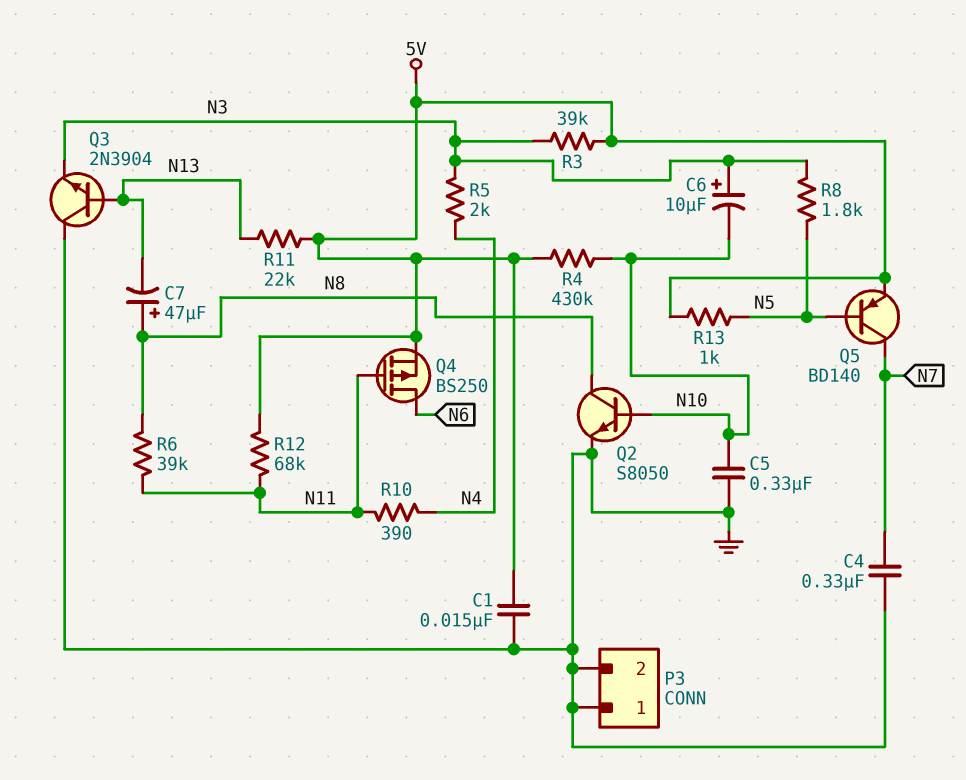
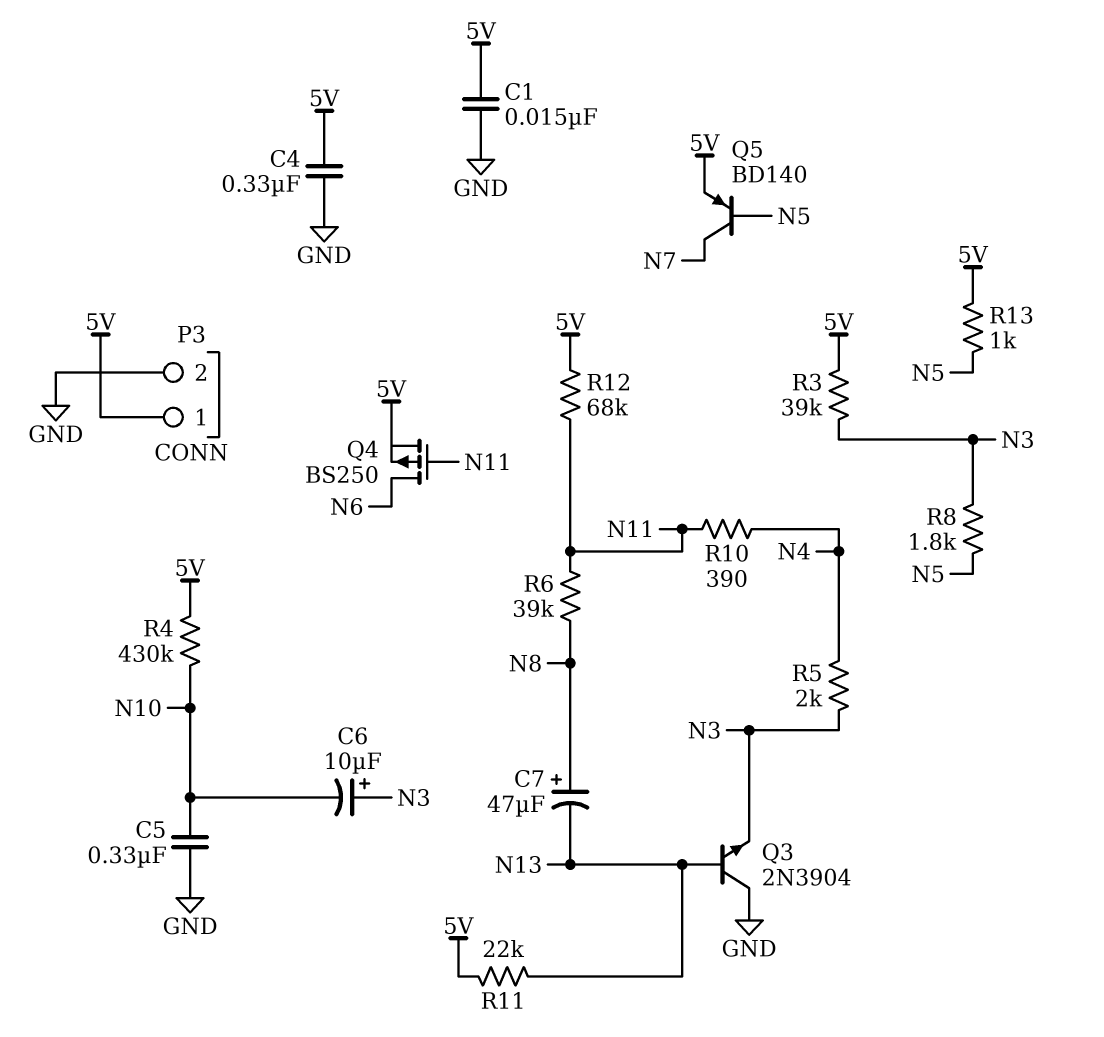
C4: 330nF (GND, N7) -> 330nF (5V, GND)
P3 pin 1: GND -> 5V
Q2: NPN S8050 (B N10, C N8, E GND) -> none

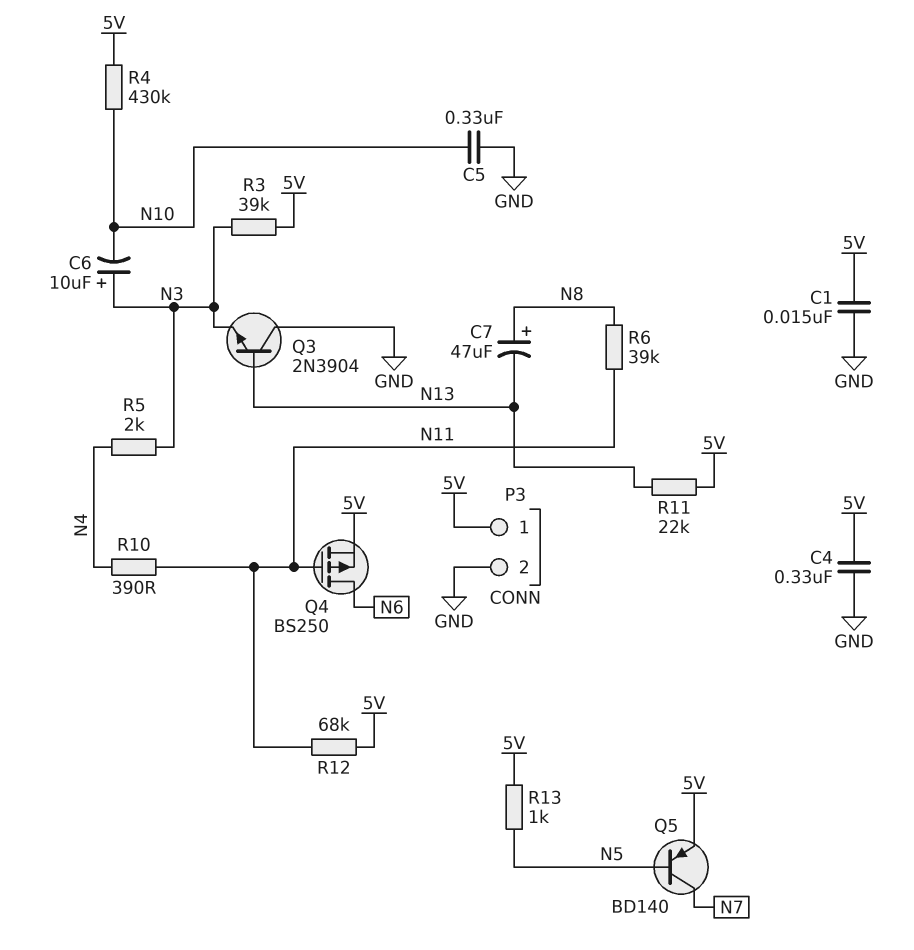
R8: 1.8k (N3, N5) -> none

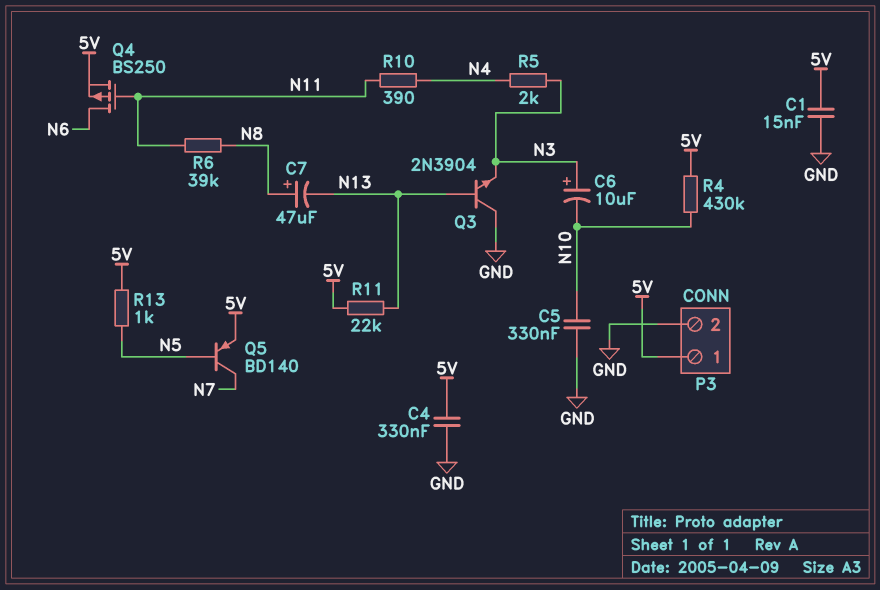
R3: 39k (5V, N3) -> none
R12: 68k (5V, N11) -> none

